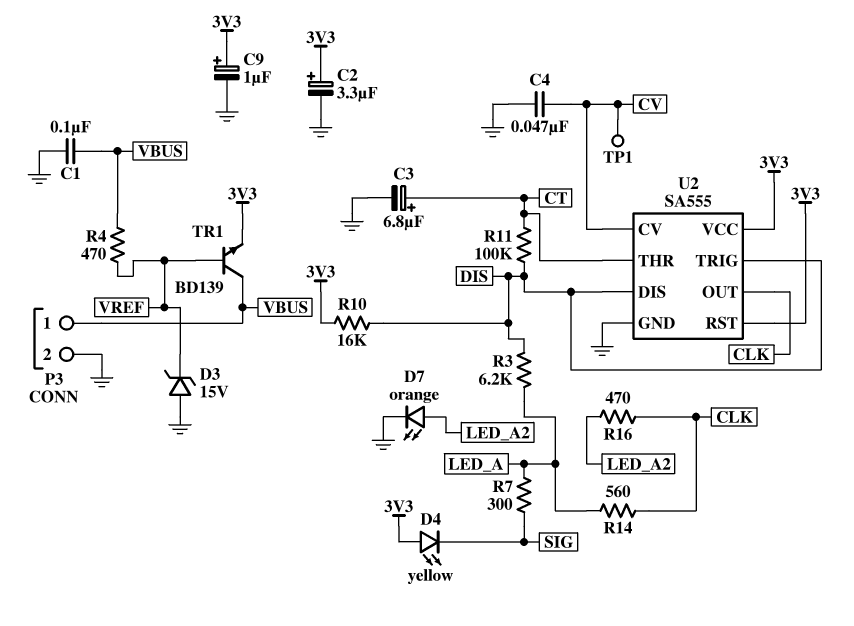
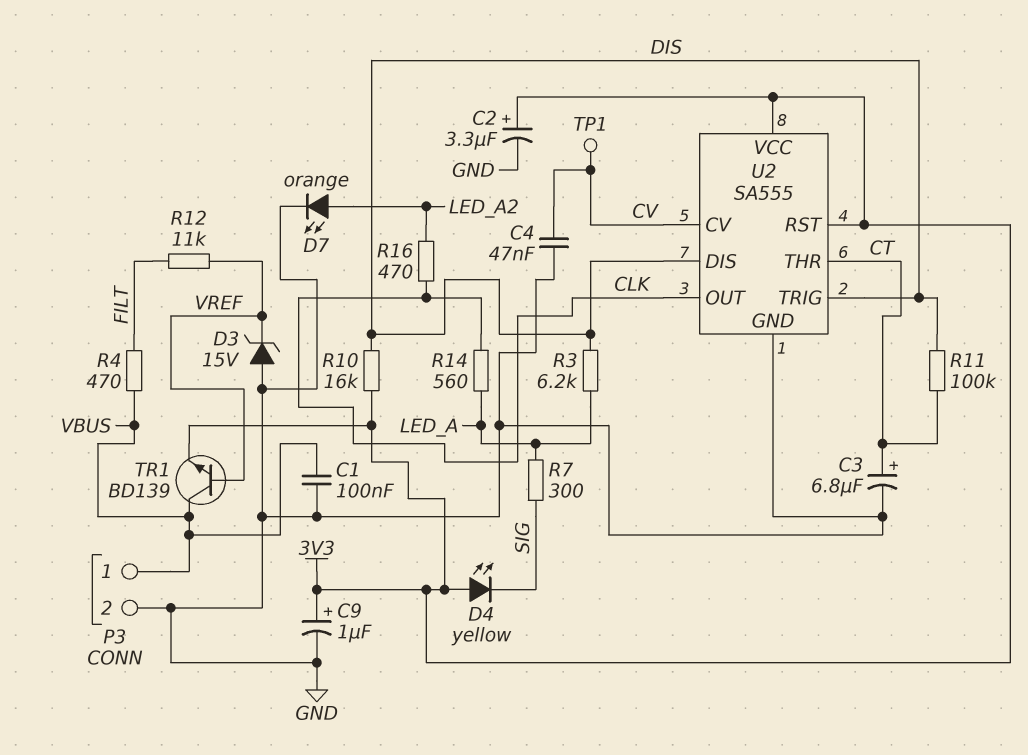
R4: 470 (VBUS, VREF) -> 470 (FILT, VBUS)
R12: none -> 11k (FILT, VREF)

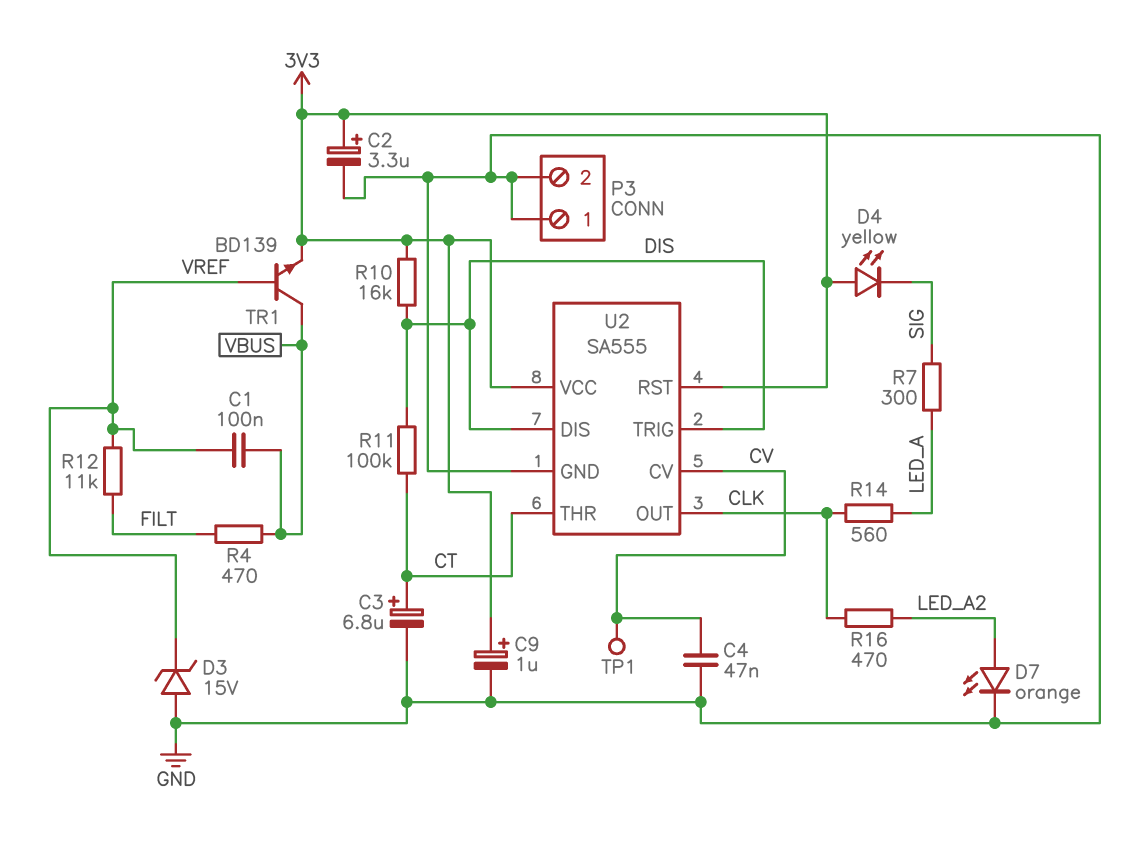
C1: 100nF (GND, VBUS) -> 100nF (VBUS, VREF)
P3 pin 1: VBUS -> GND
R3: 6.2k (DIS, LED_A) -> none

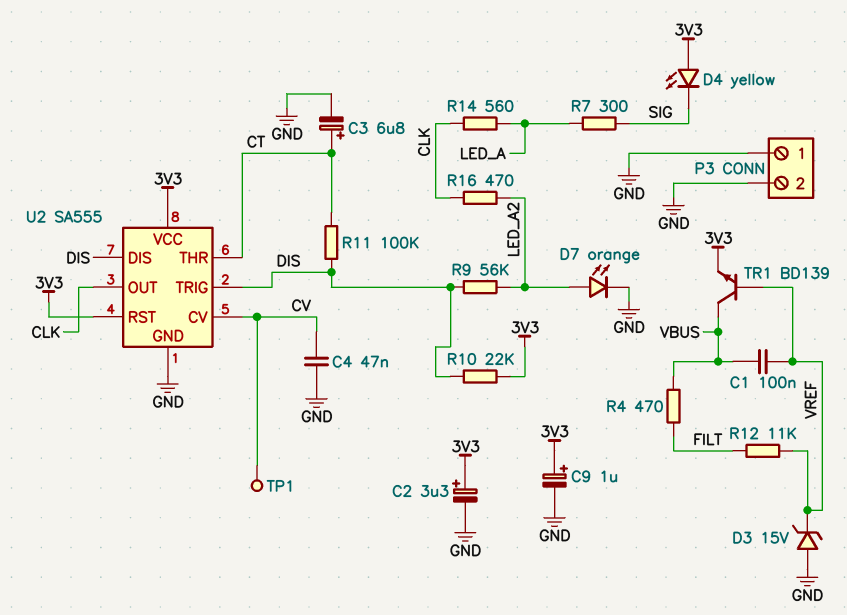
R9: none -> 56k (DIS, LED_A2)
R10: 16k (3V3, DIS) -> 22k (3V3, DIS)

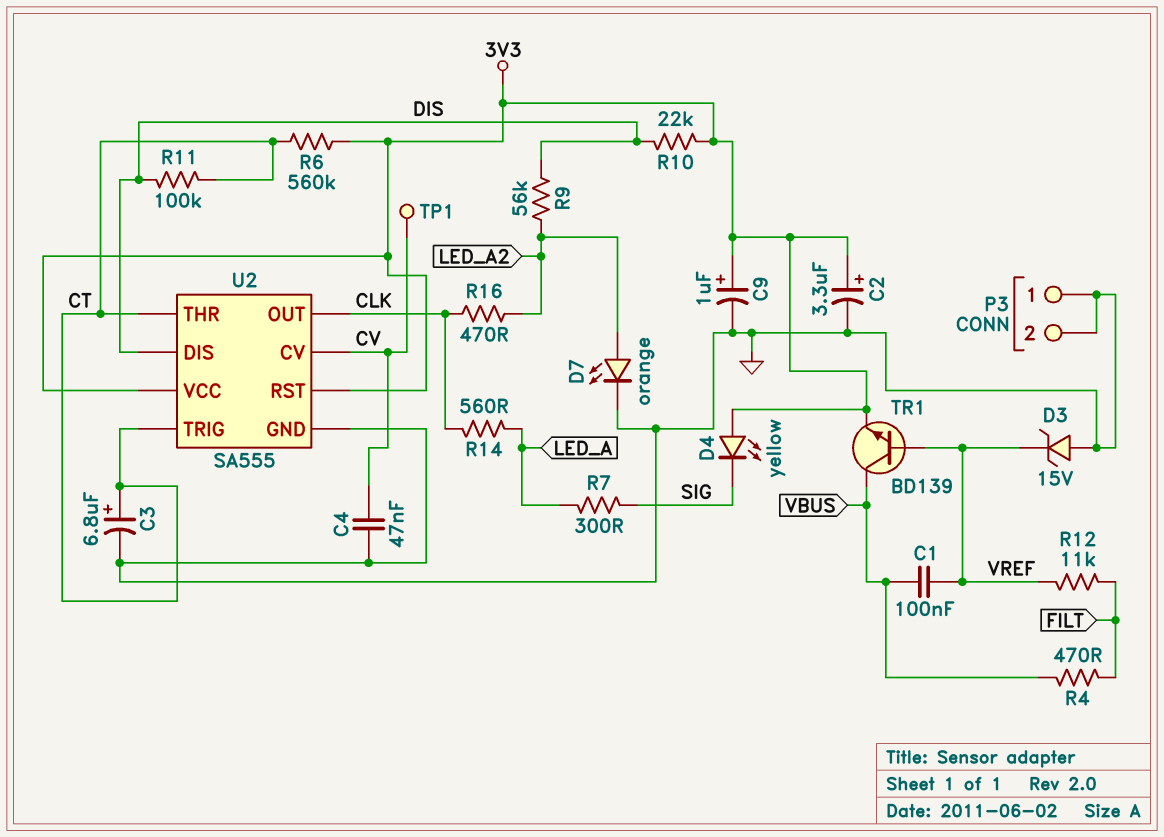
R6: none -> 560k (3V3, CT)
U2 pin TRIG: DIS -> CT

